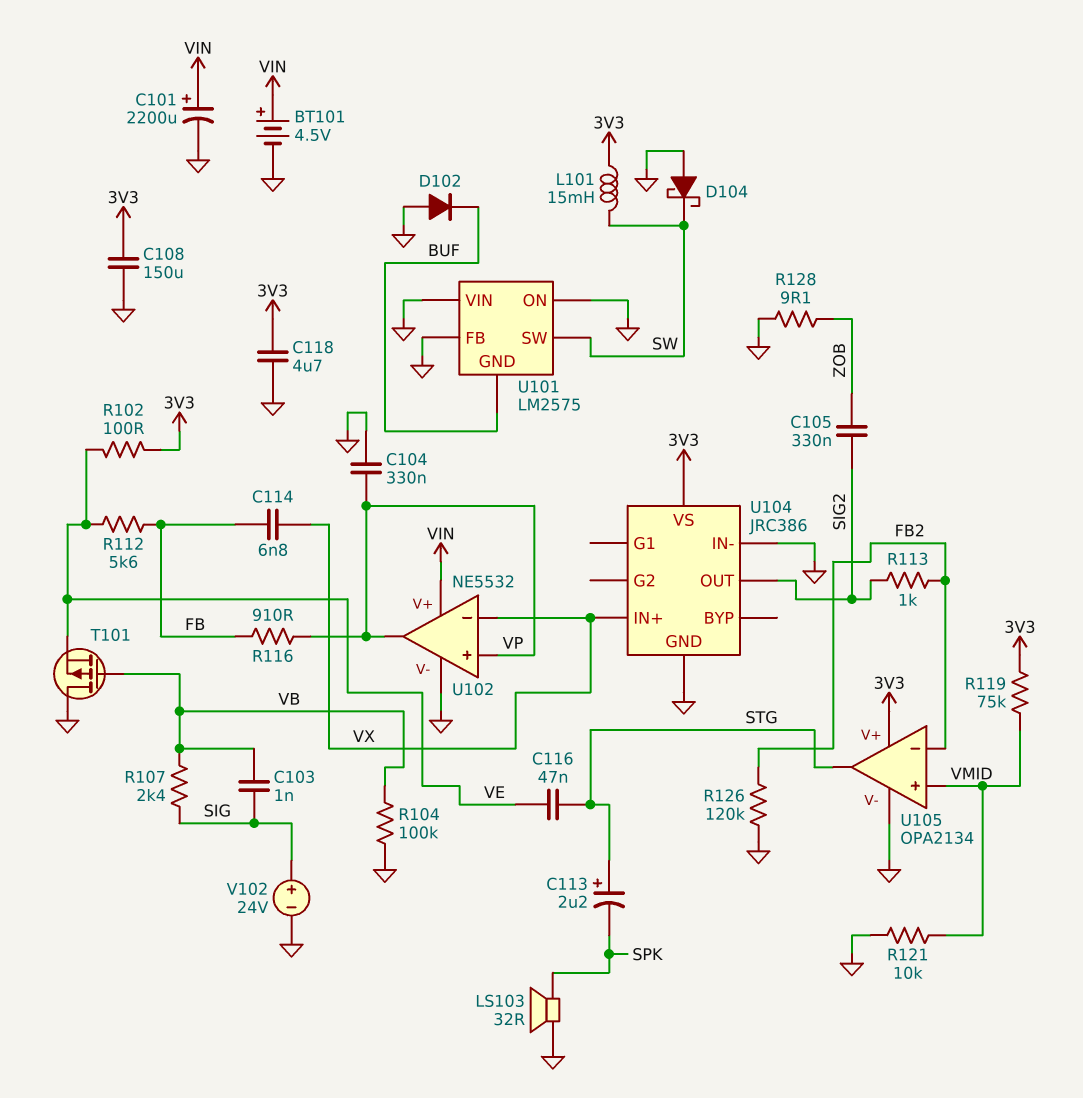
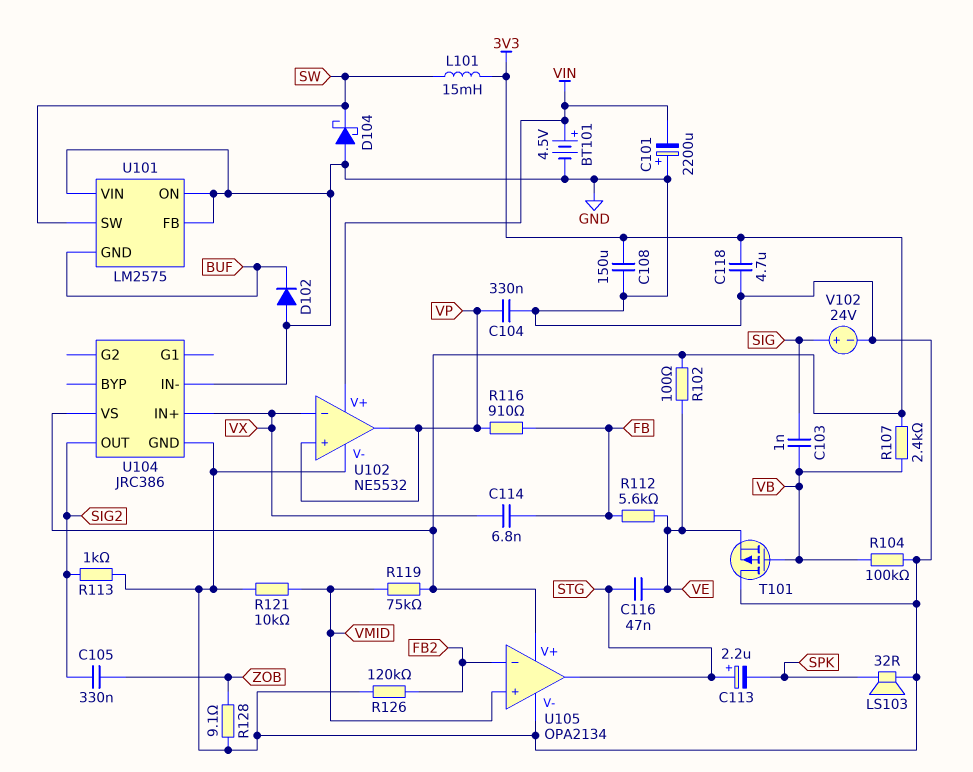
C101: 2200uF (plus VIN, minus GND) -> 2200uF (plus GND, minus VIN)
R107: 2.4k (SIG, VB) -> 2.4k (3V3, VB)
R113: 1k (FB2, SIG2) -> 1k (GND, SIG2)

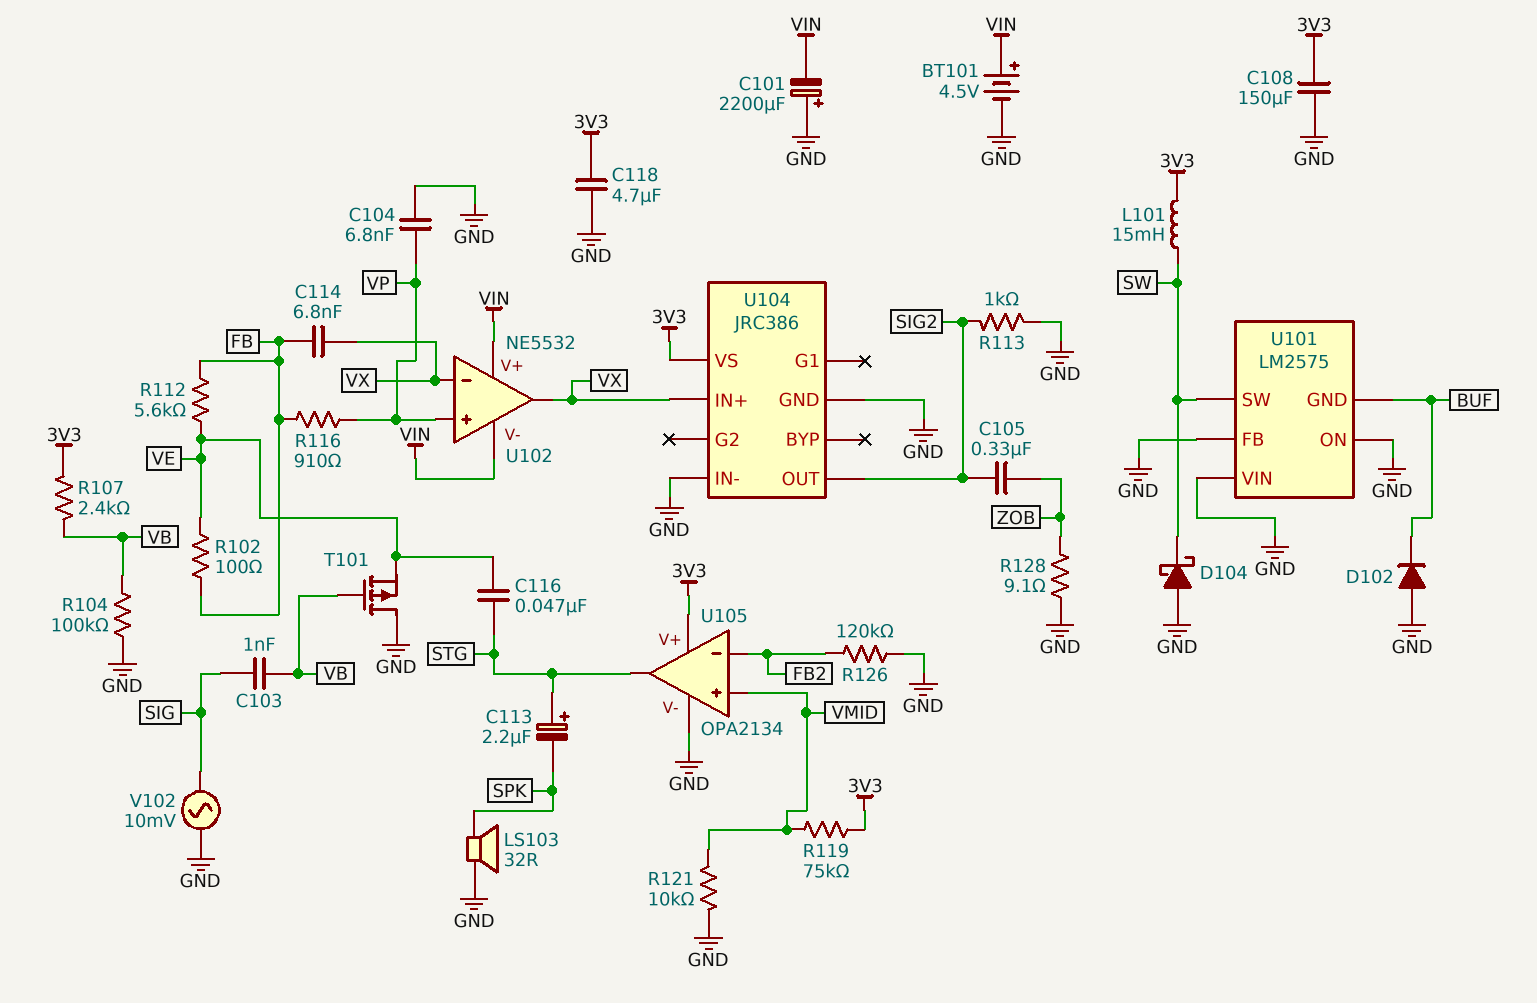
C104: 330nF (GND, VP) -> 6.8nF (GND, VP)
R102: 100 (3V3, VE) -> 100 (FB, VE)
U102 pin V-: GND -> VIN
U102 pin out: VP -> VX
V102: 24V (plus SIG, minus GND) -> AC 10mV (GND, SIG)

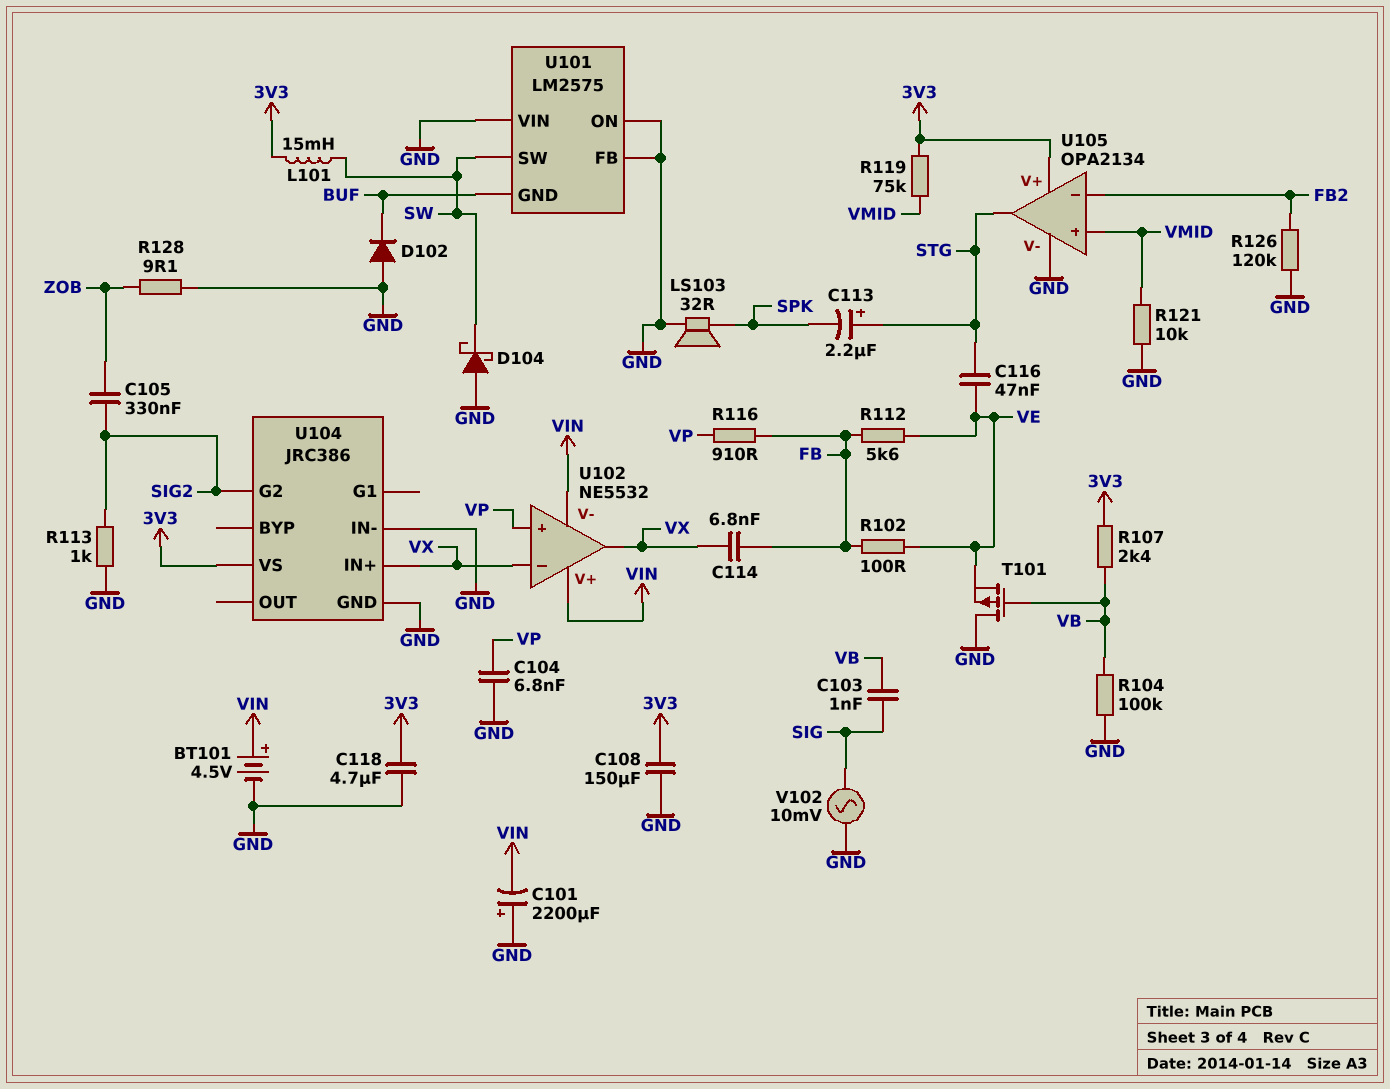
U104 pin G2: none -> SIG2
U104 pin OUT: SIG2 -> none

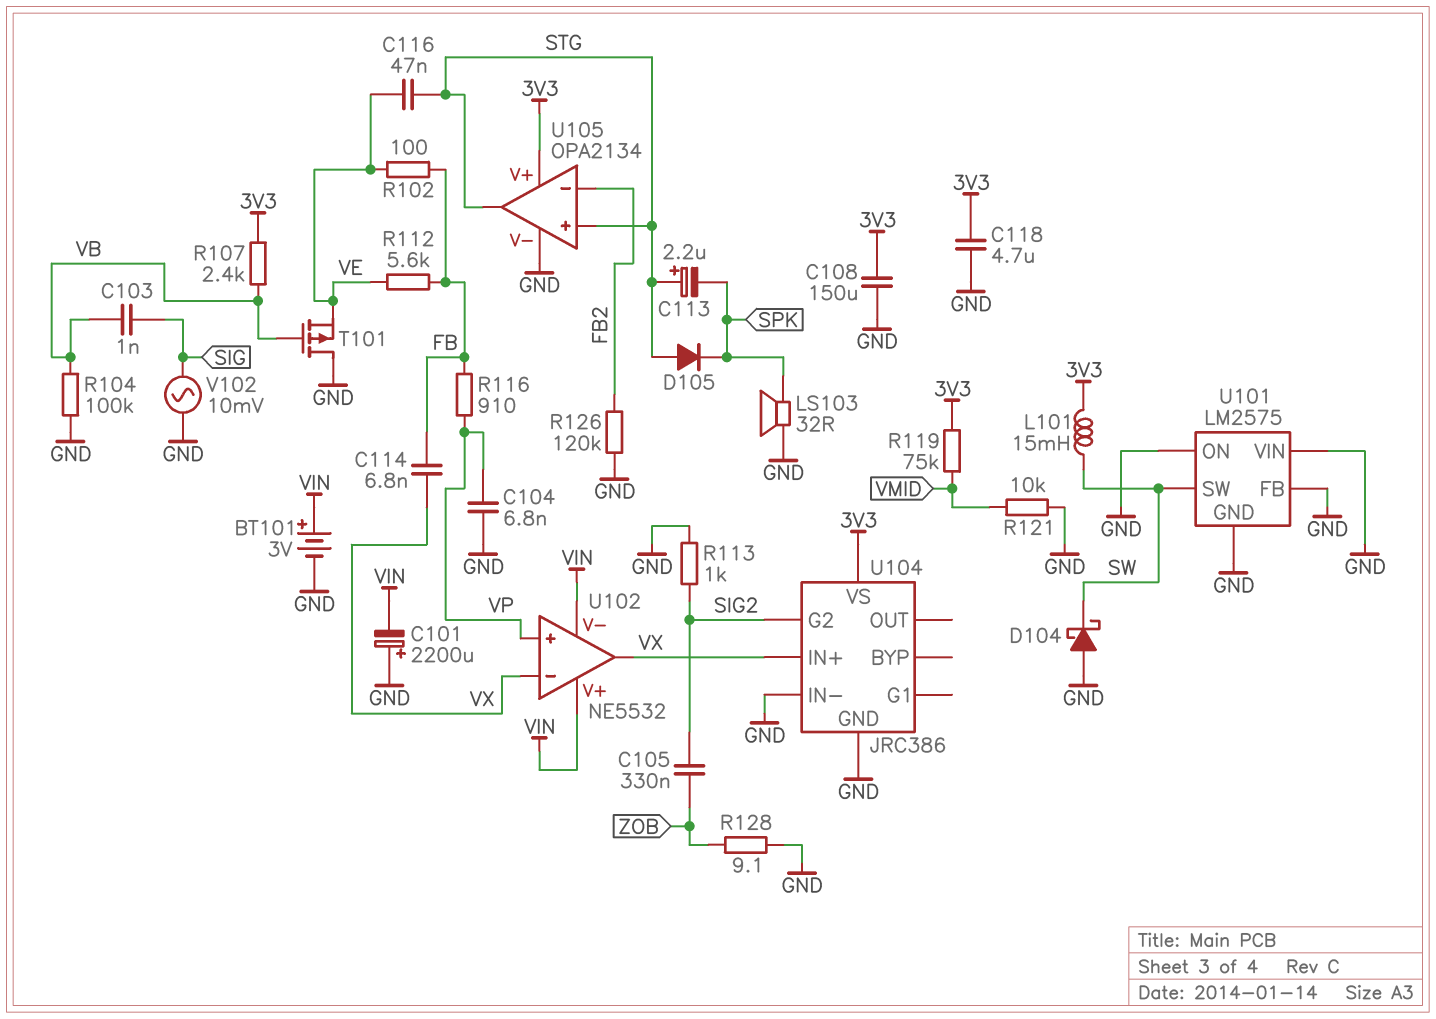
BT101: 4.5V (plus VIN, minus GND) -> 3V (plus VIN, minus GND)
D102: diode (A GND, K BUF) -> none
D105: none -> diode (A STG, K SPK)
U101 pin GND: BUF -> GND
U105 pin in+: VMID -> STG

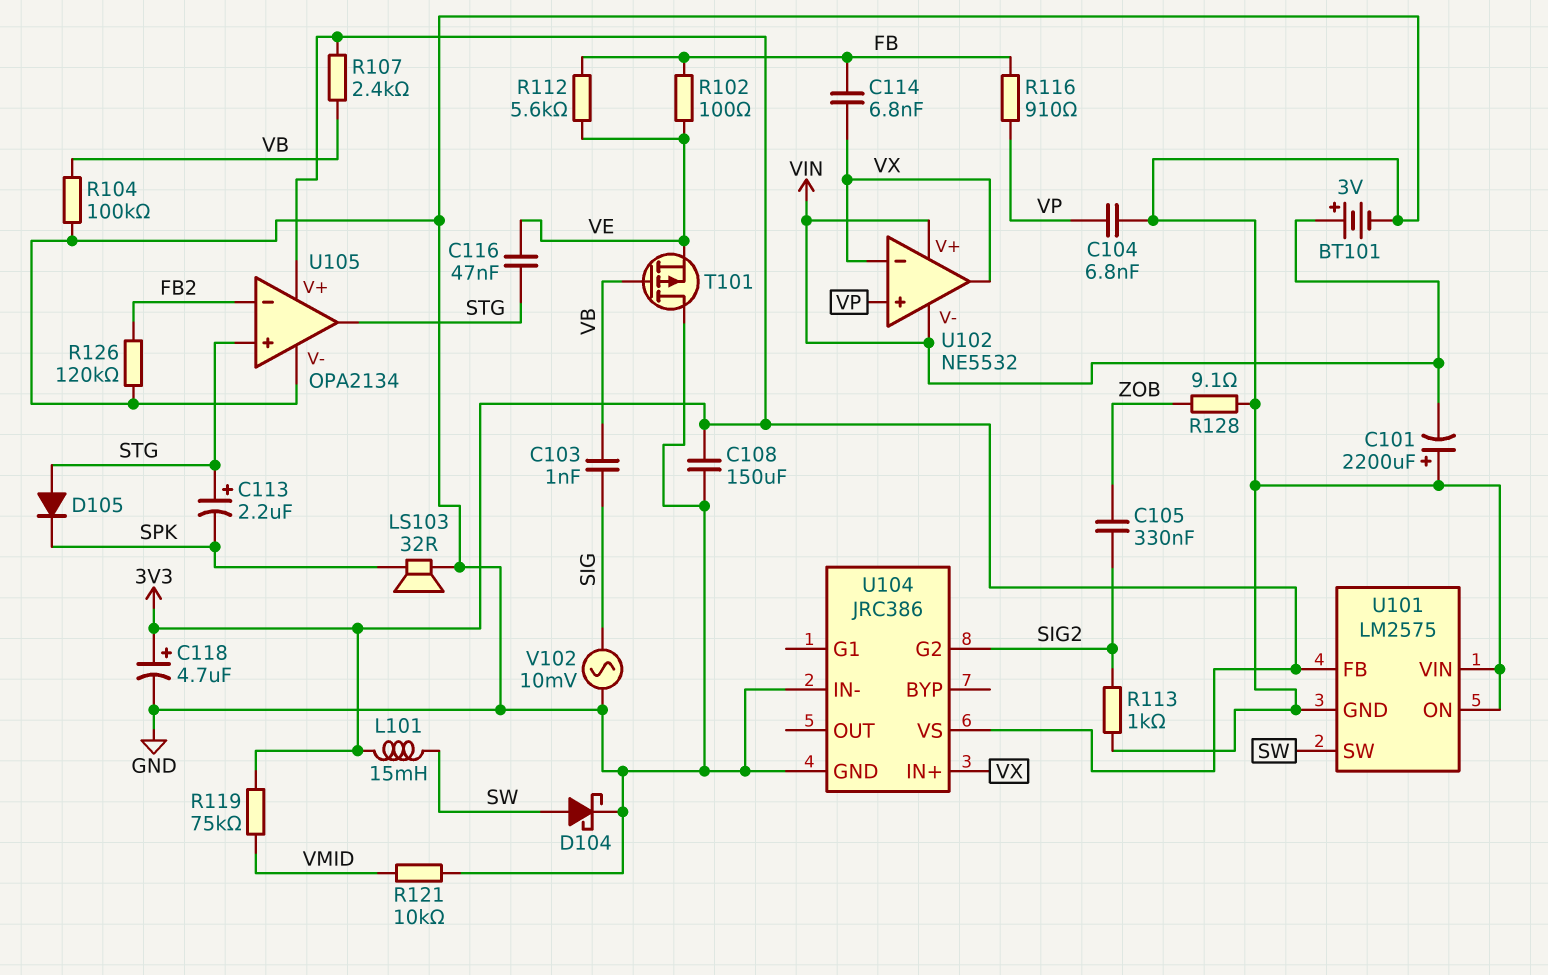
C118: 4.7uF (3V3, GND) -> 4.7uF (plus 3V3, minus GND)
D104: schottky (A GND, K SW) -> schottky (A SW, K GND)
U101 pin FB: GND -> 3V3

